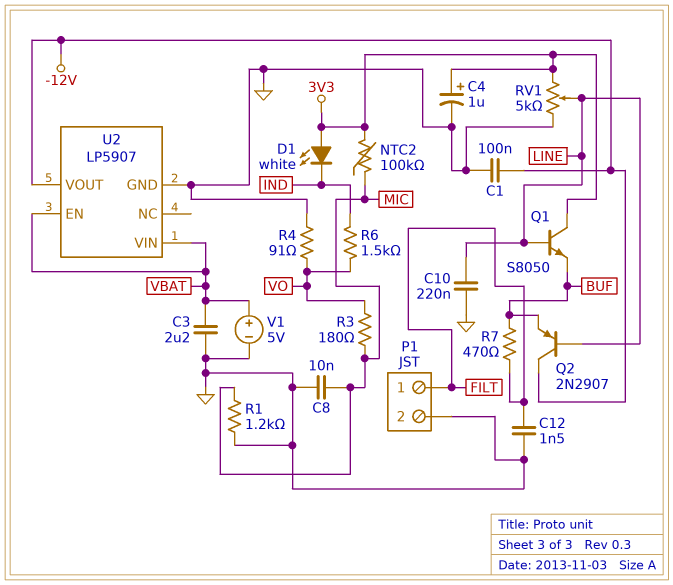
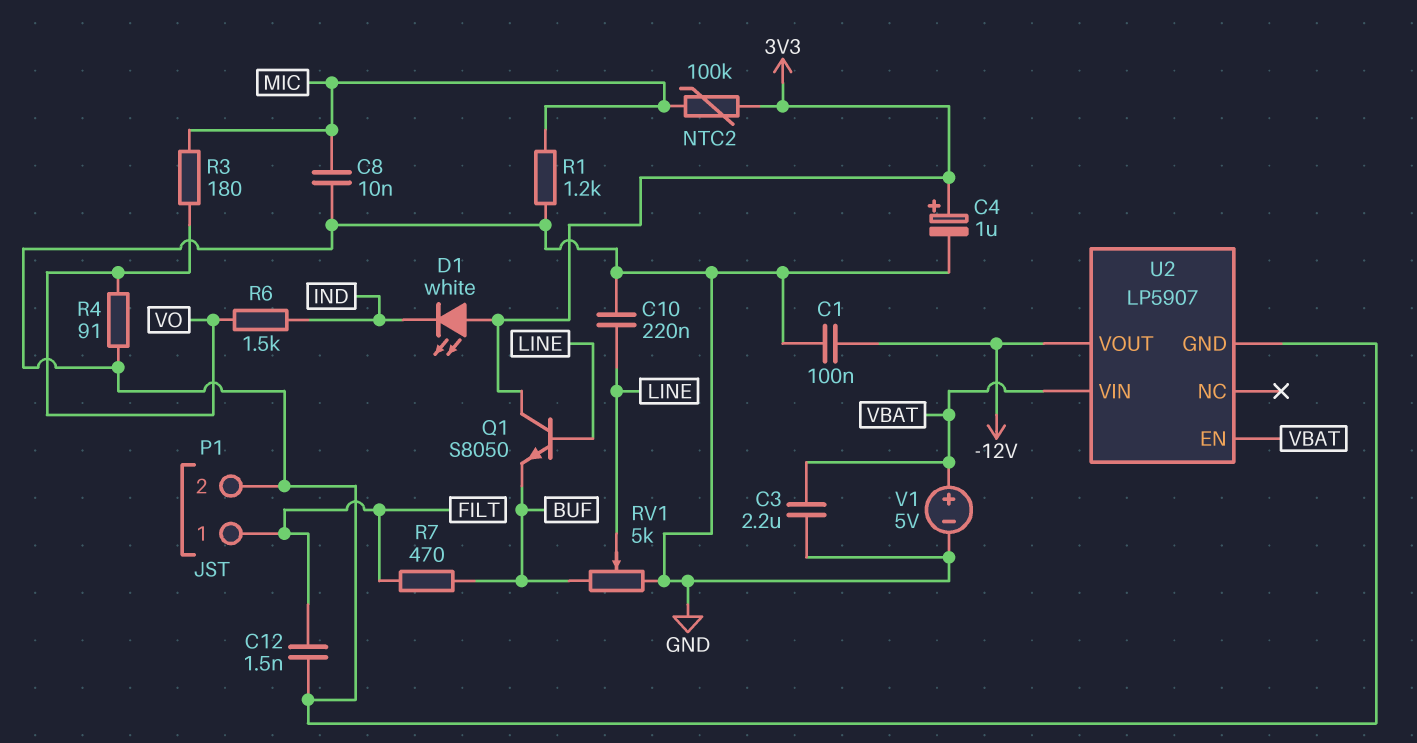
Q2: PNP 2N2907 (B LINE, C -12V, E BUF) -> none
RV1: 5k (3V3, GND, wiper LINE) -> 5k (BUF, GND, wiper LINE)

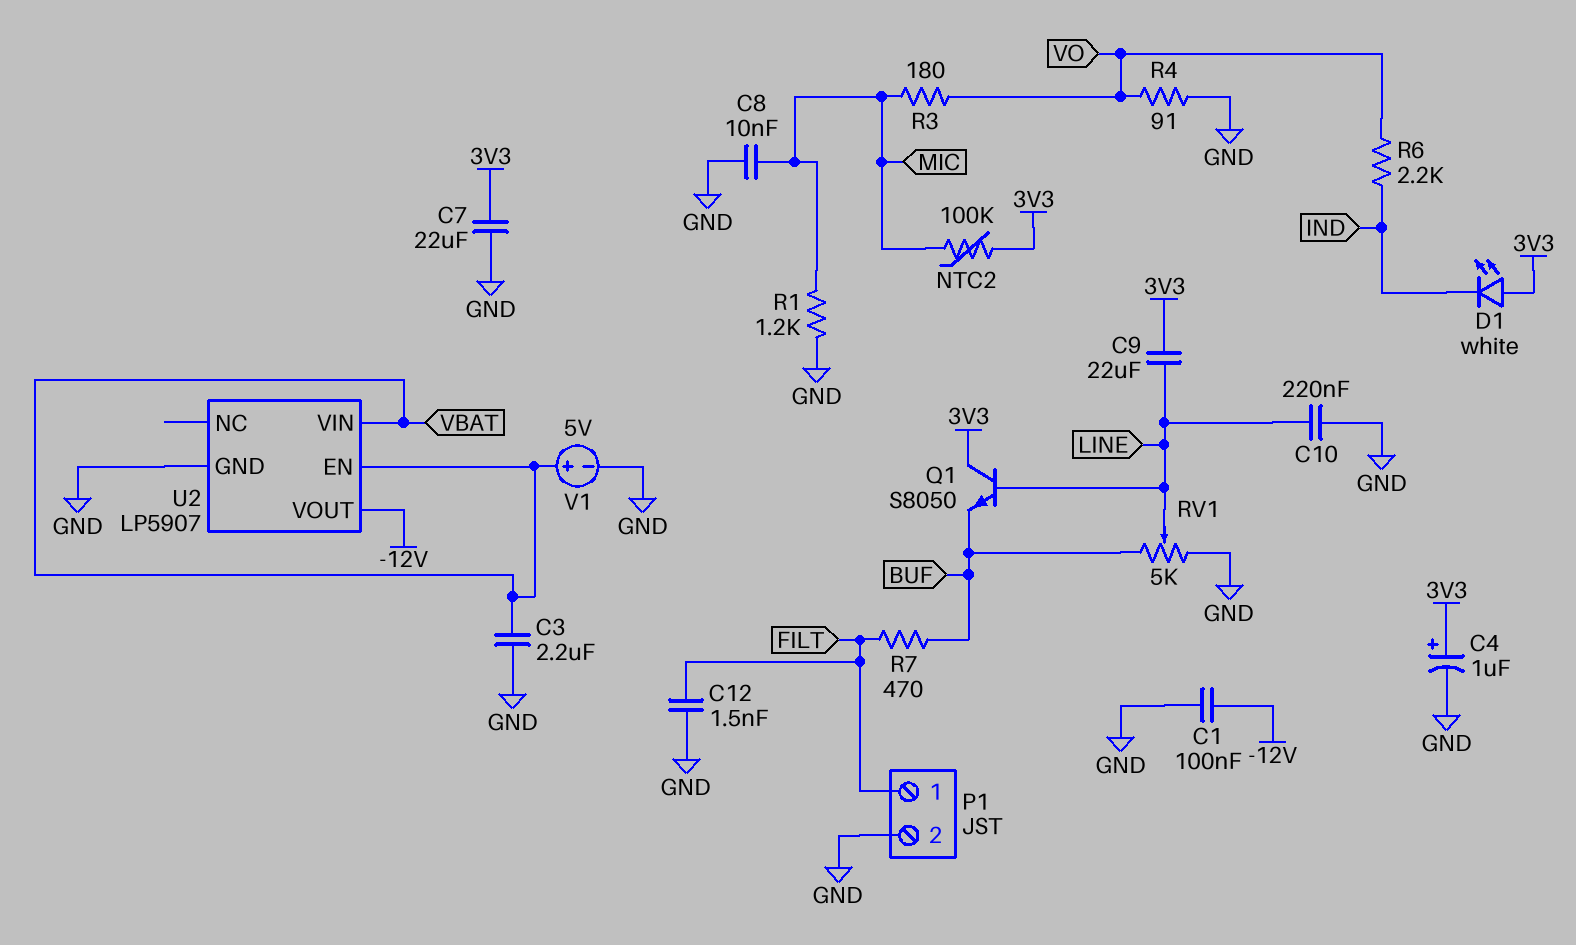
C7: none -> 22uF (3V3, GND)
C9: none -> 22uF (3V3, LINE)
R6: 1.5k (IND, VO) -> 2.2k (IND, VO)

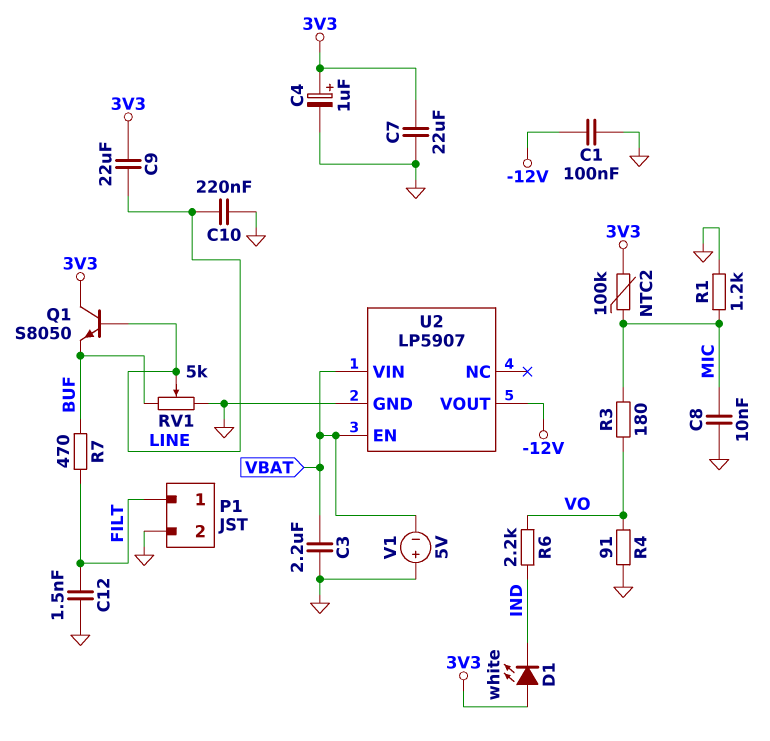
V1: 5V (plus VBAT, minus GND) -> 5V (plus GND, minus VBAT)

